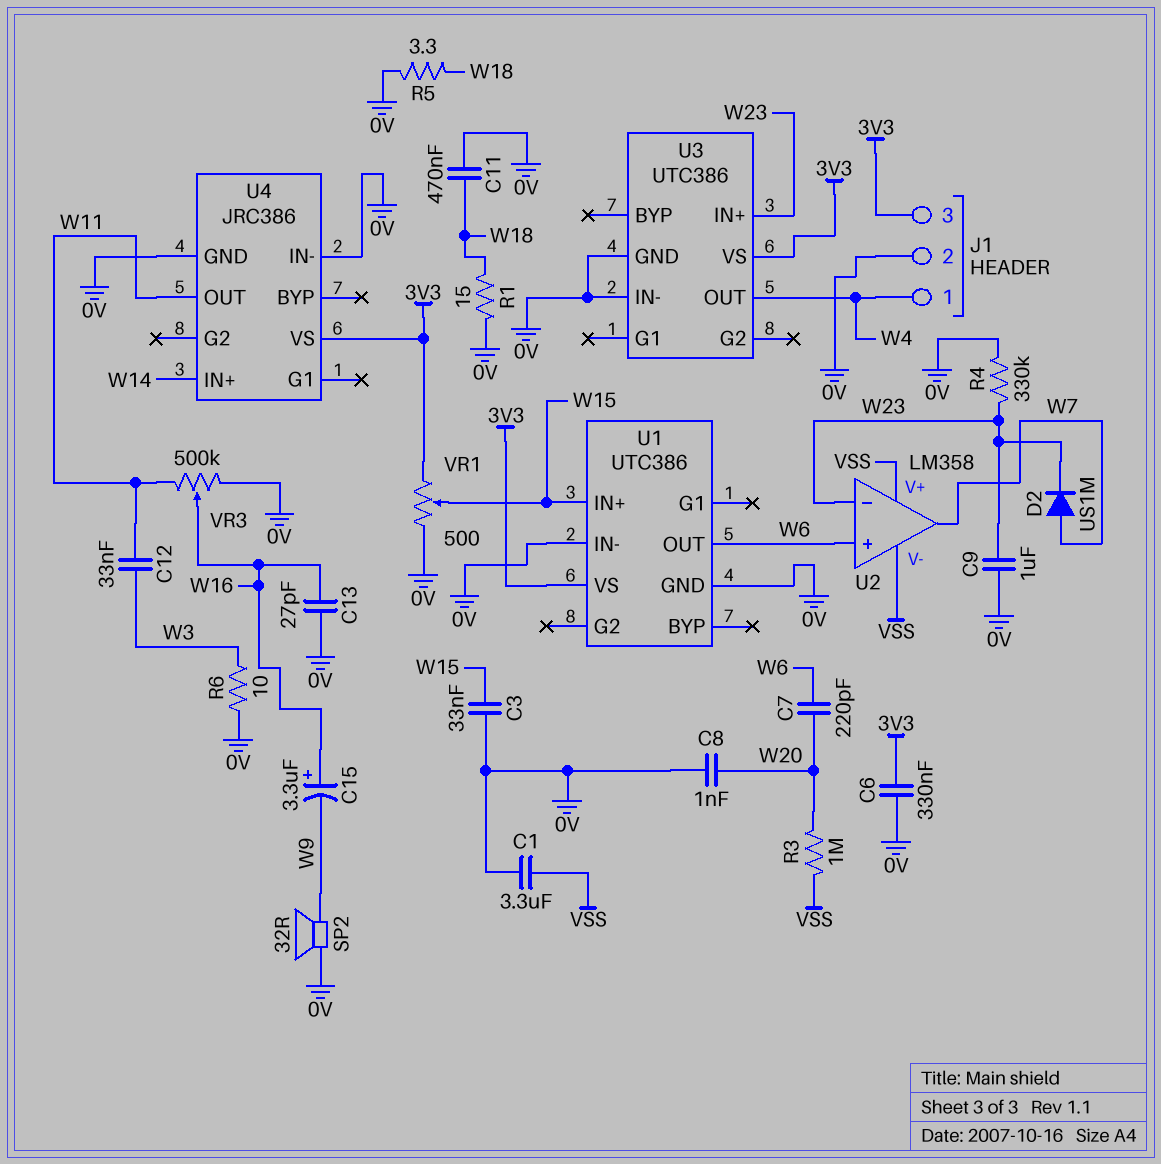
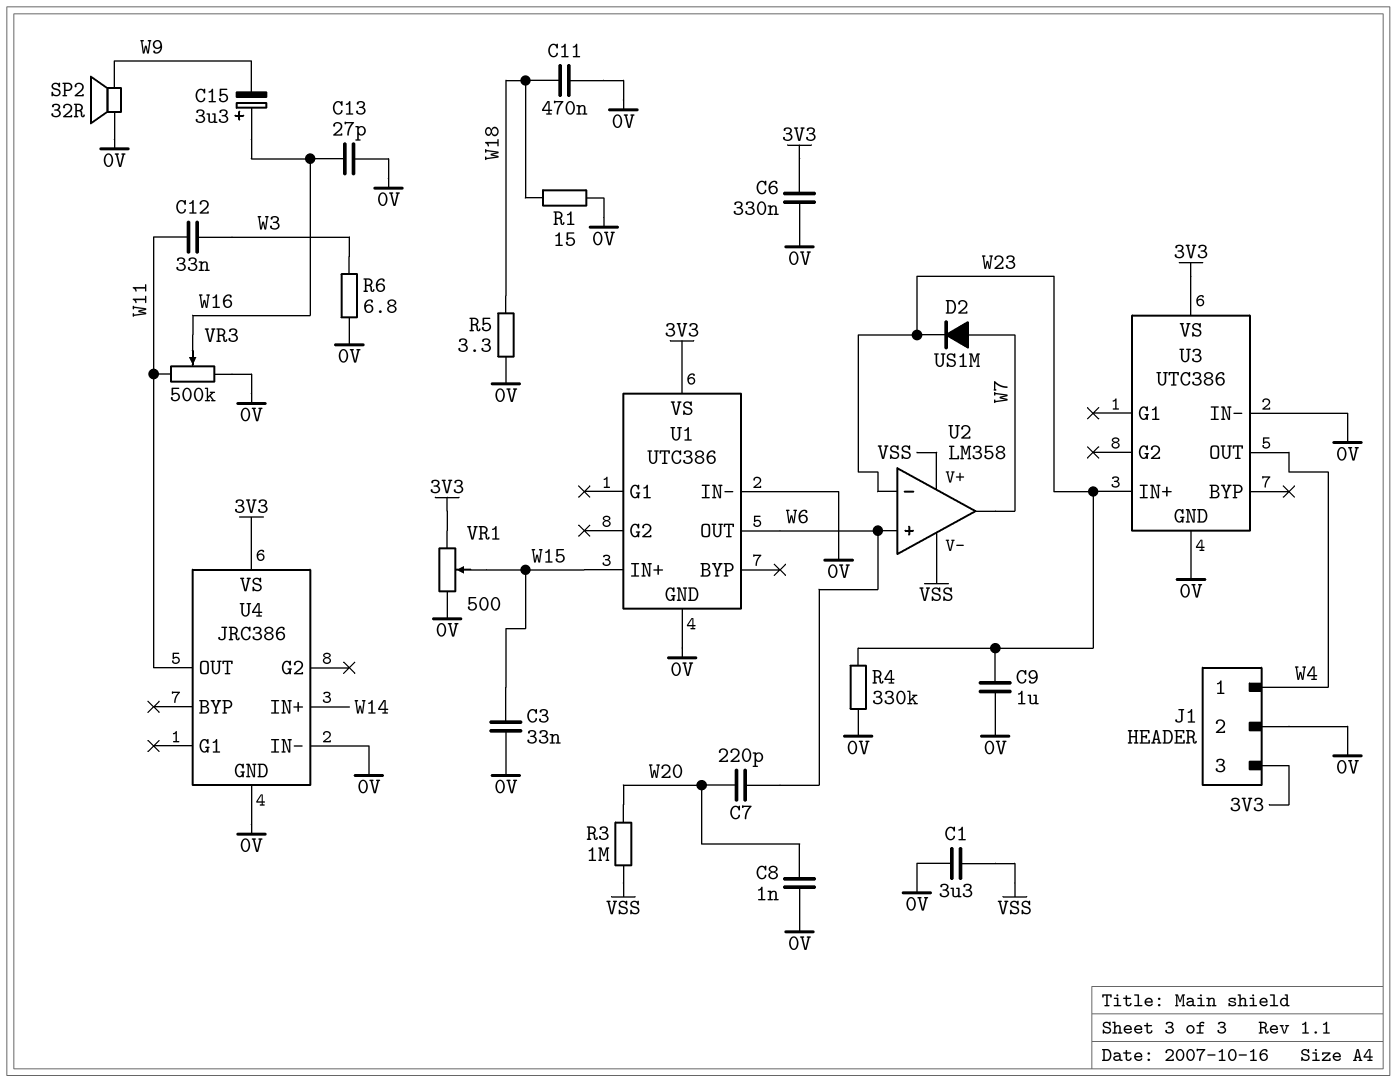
R6: 10 (0V, W3) -> 6.8 (0V, W3)

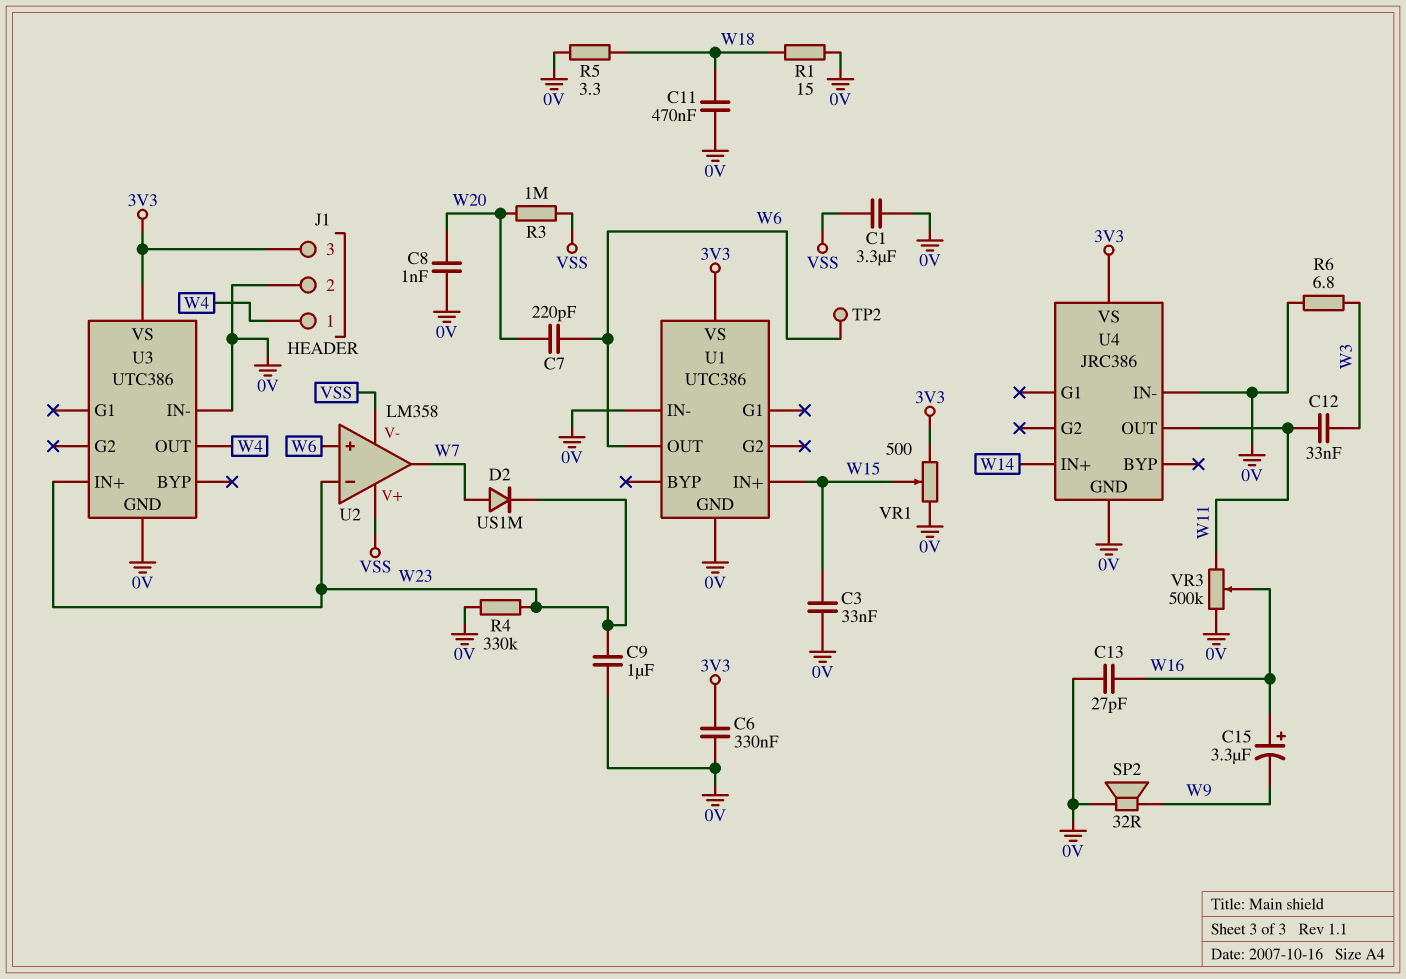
TP2: none -> test point (W6)

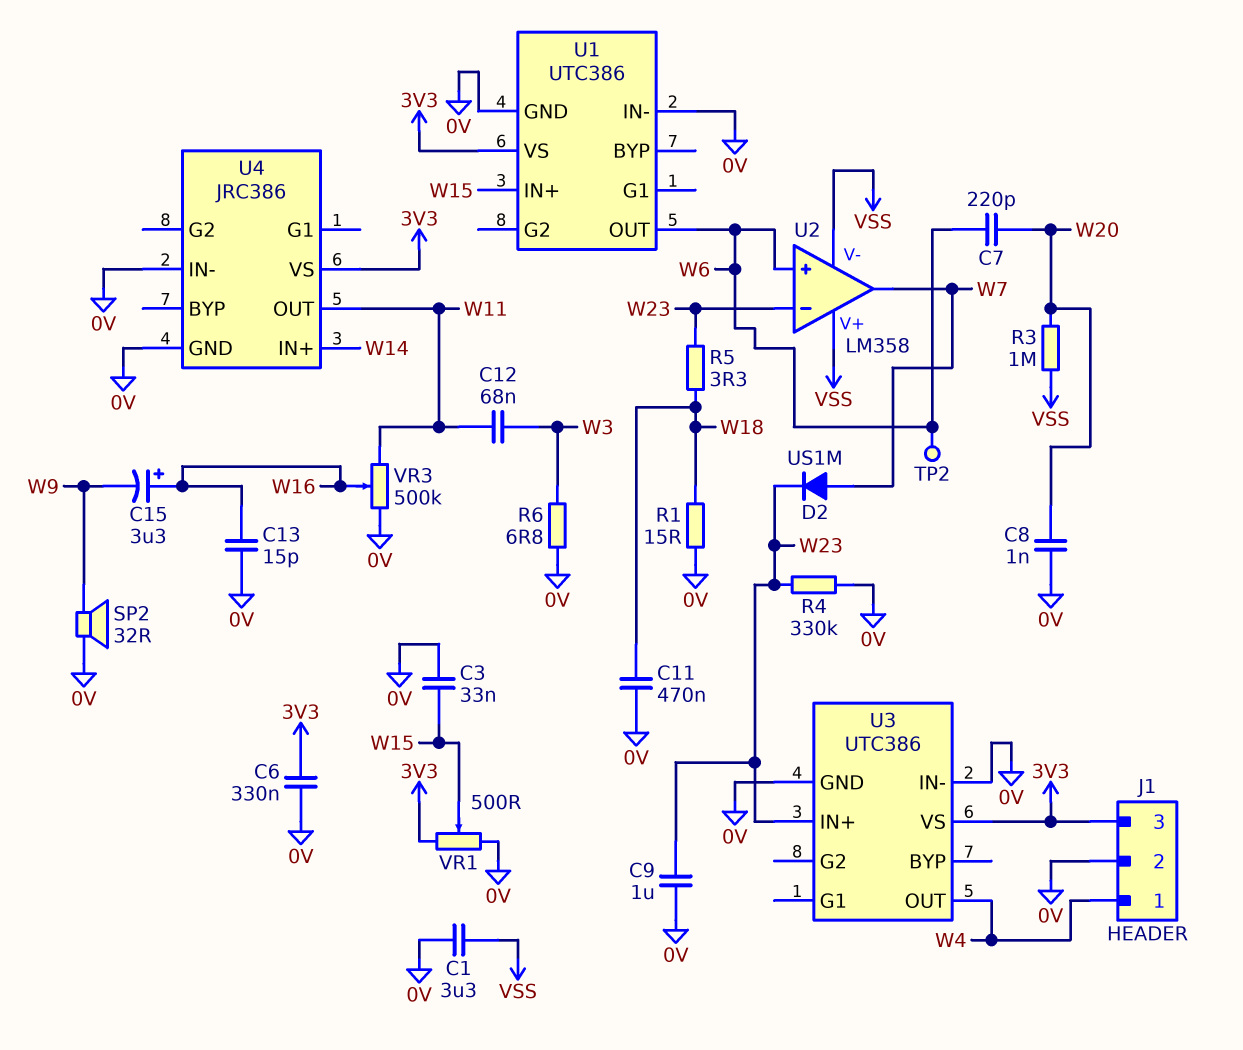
C12: 33nF (W3, W11) -> 68nF (W3, W11)
C13: 27pF (0V, W16) -> 15pF (0V, W16)
R5: 3.3 (0V, W18) -> 3.3 (W18, W23)

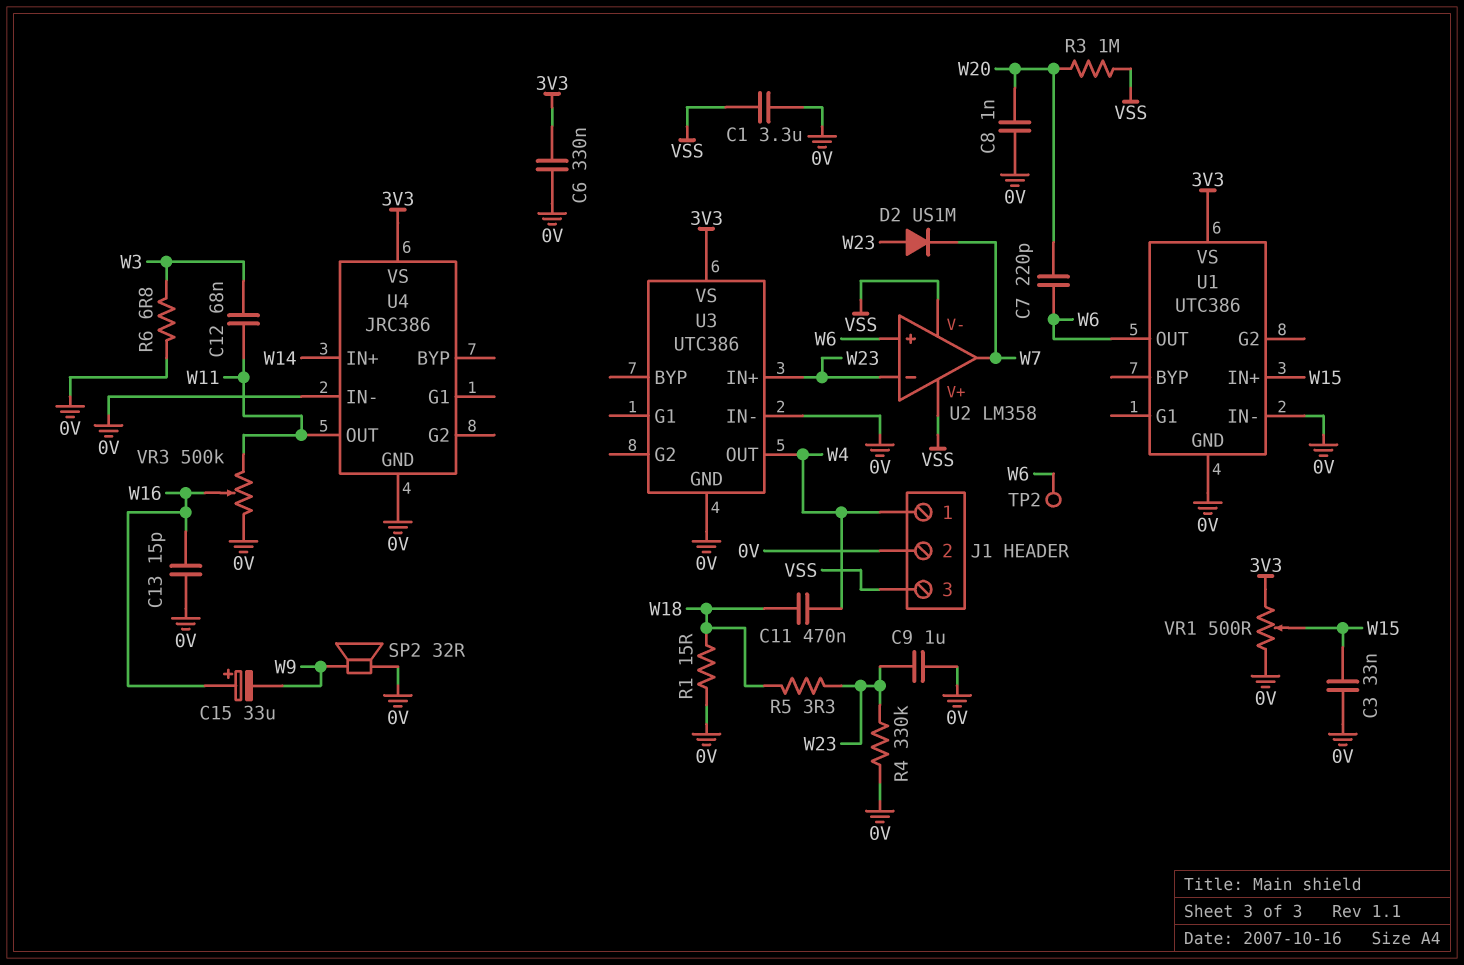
C11: 470nF (0V, W18) -> 470nF (W4, W18)
C15: 3.3uF (plus W16, minus W9) -> 33uF (plus W16, minus W9)
D2: diode US1M (A W7, K W23) -> diode US1M (A W23, K W7)
J1 pin 3: 3V3 -> VSS

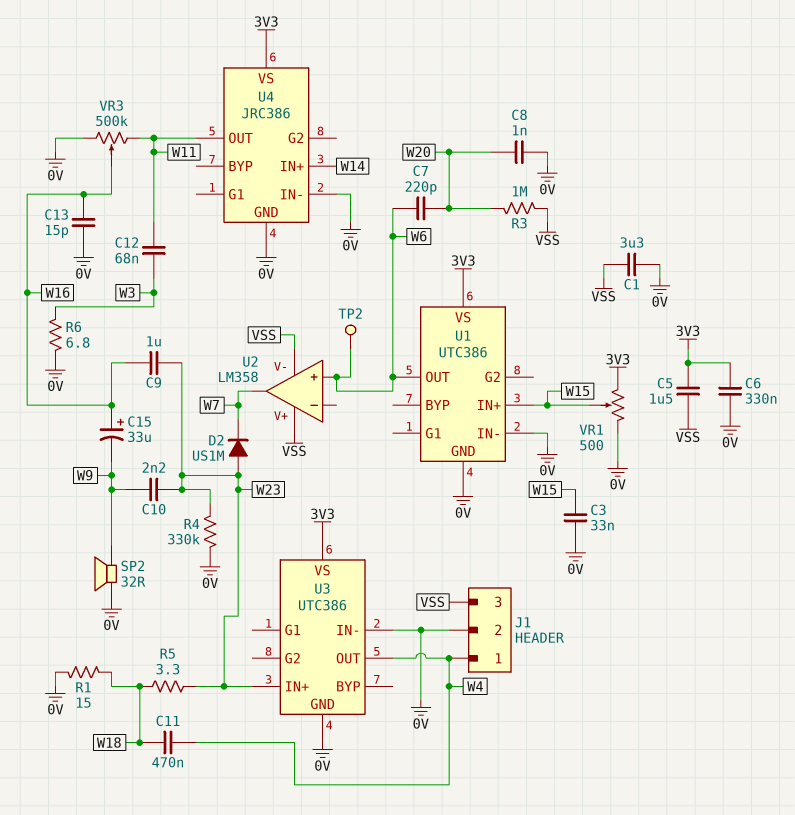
C5: none -> 1.5uF (3V3, VSS)
C9: 1uF (0V, W23) -> 1uF (W16, W23)
C10: none -> 2.2nF (W9, W23)
U2 pin in-: W23 -> none

